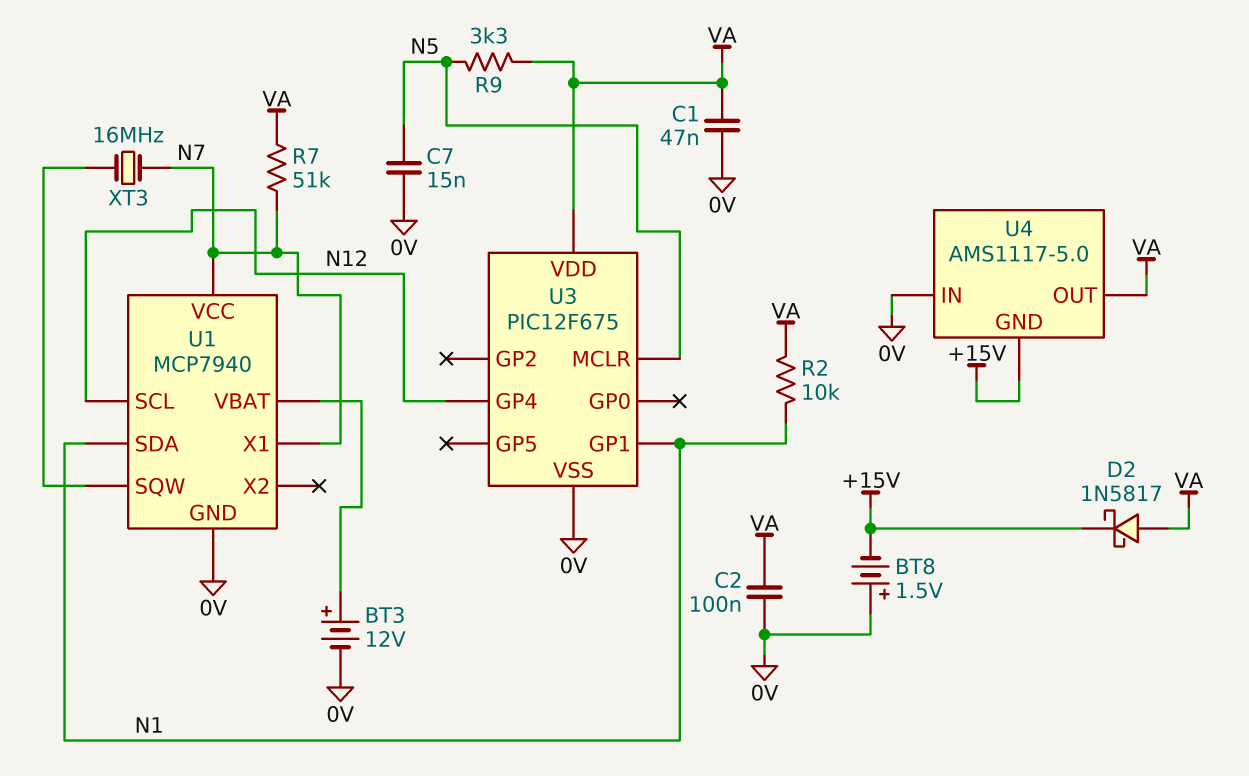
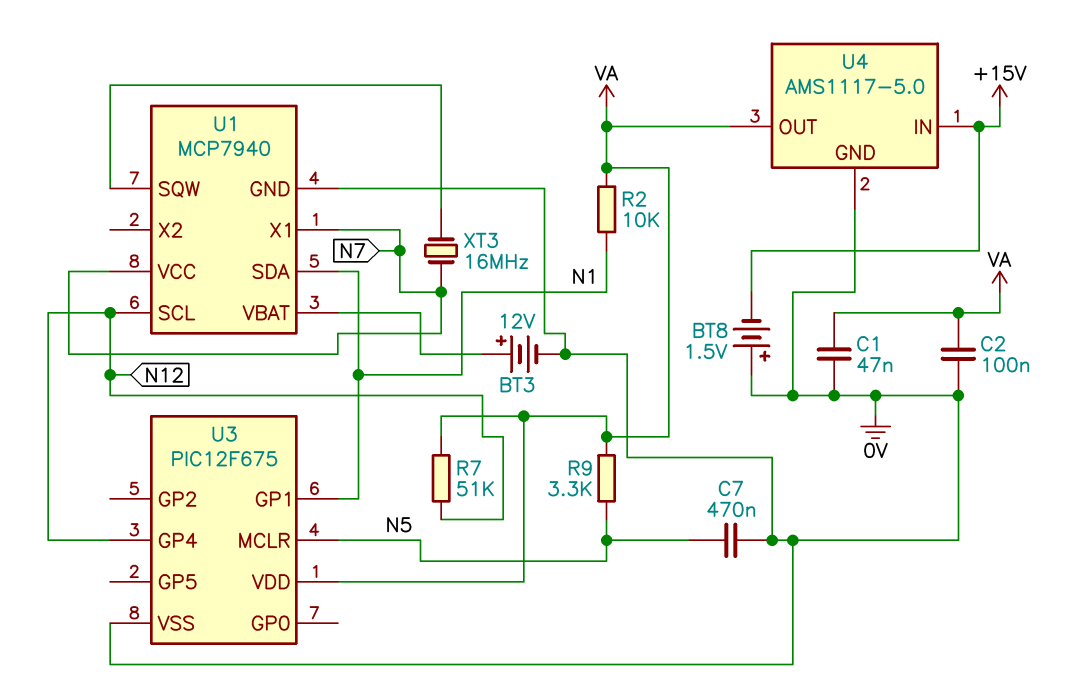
C7: 15nF (0V, N5) -> 470nF (0V, N5)
D2: schottky 1N5817 (A VA, K +15V) -> none
R7: 51k (N7, VA) -> 51k (N12, VA)
U4 pin GND: +15V -> 0V
U4 pin IN: 0V -> +15V

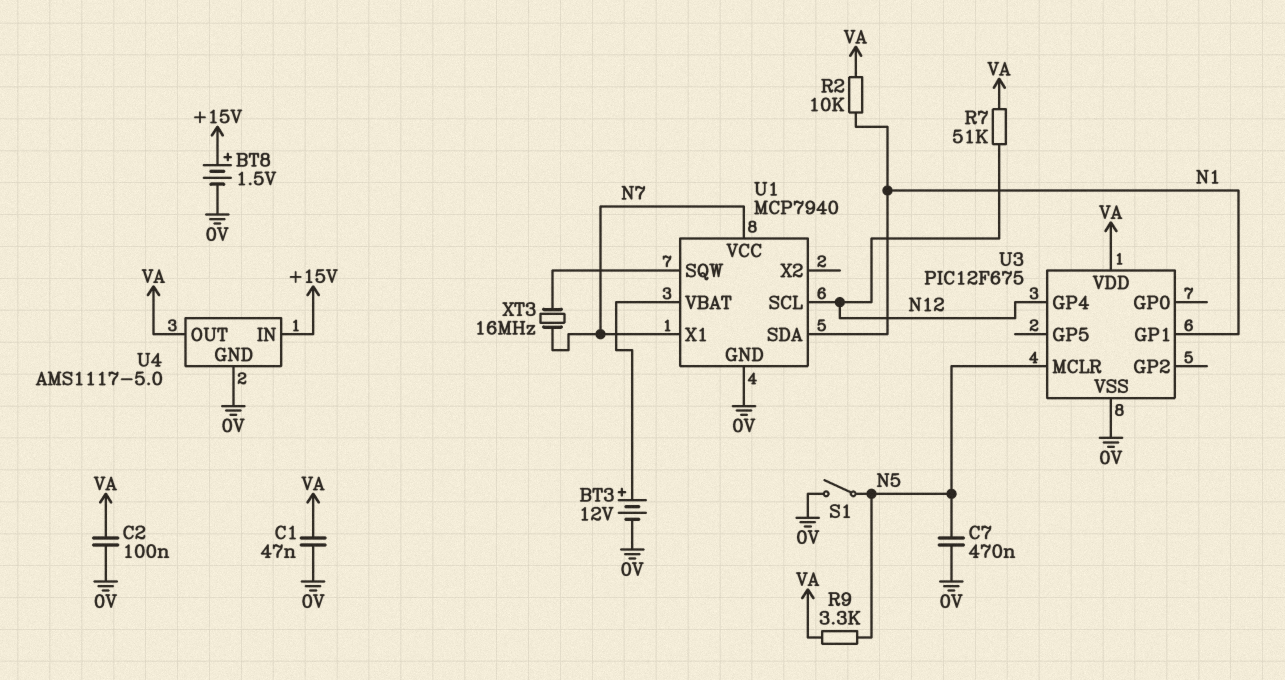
BT8: 1.5V (plus 0V, minus +15V) -> 1.5V (plus +15V, minus 0V)
S1: none -> switch (0V, N5)

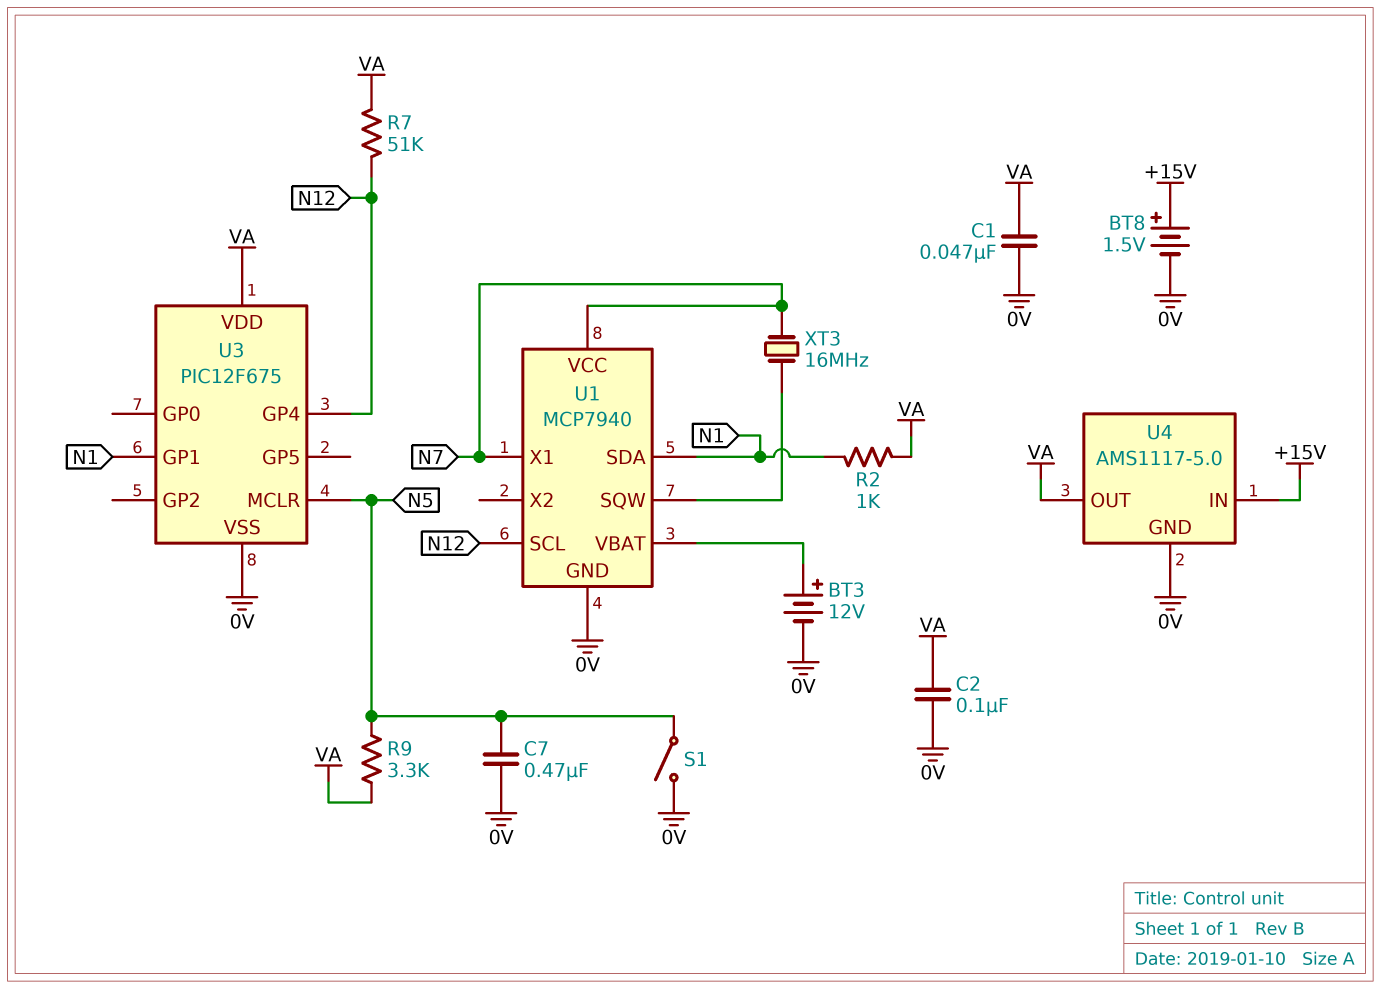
R2: 10k (N1, VA) -> 1k (N1, VA)

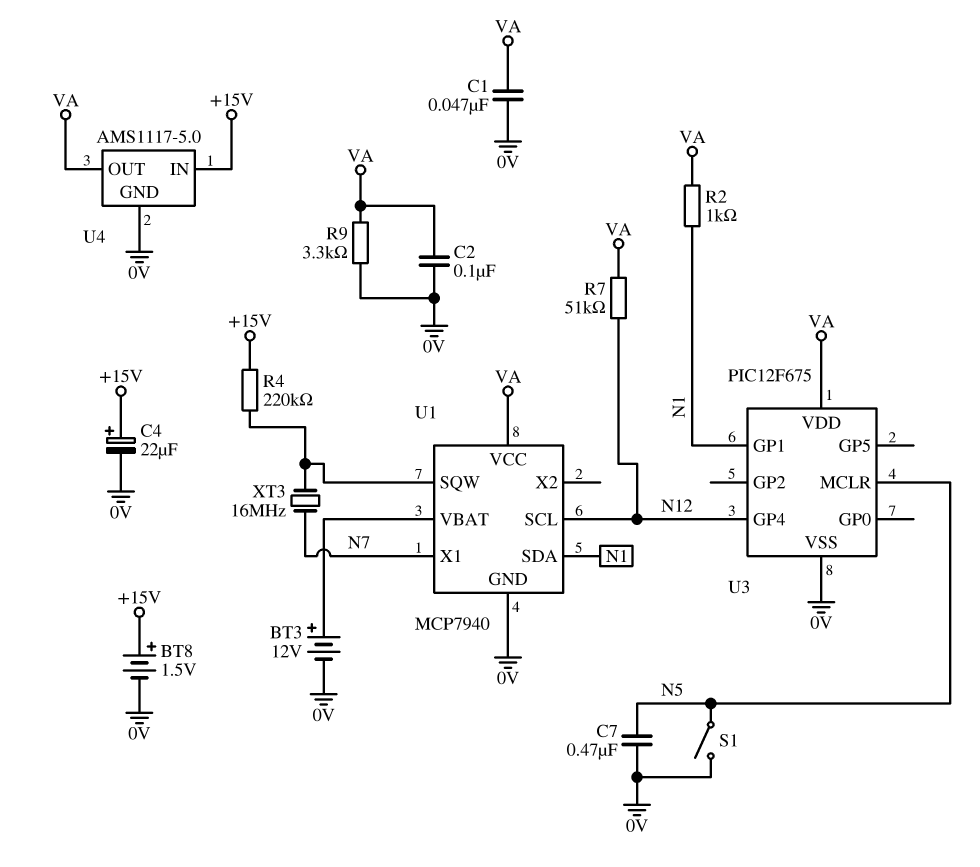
C4: none -> 22uF (plus +15V, minus 0V)
R4: none -> 220k (+15V, U1/SQW)
R9: 3.3k (N5, VA) -> 3.3k (0V, VA)
U1 pin VCC: N7 -> VA

